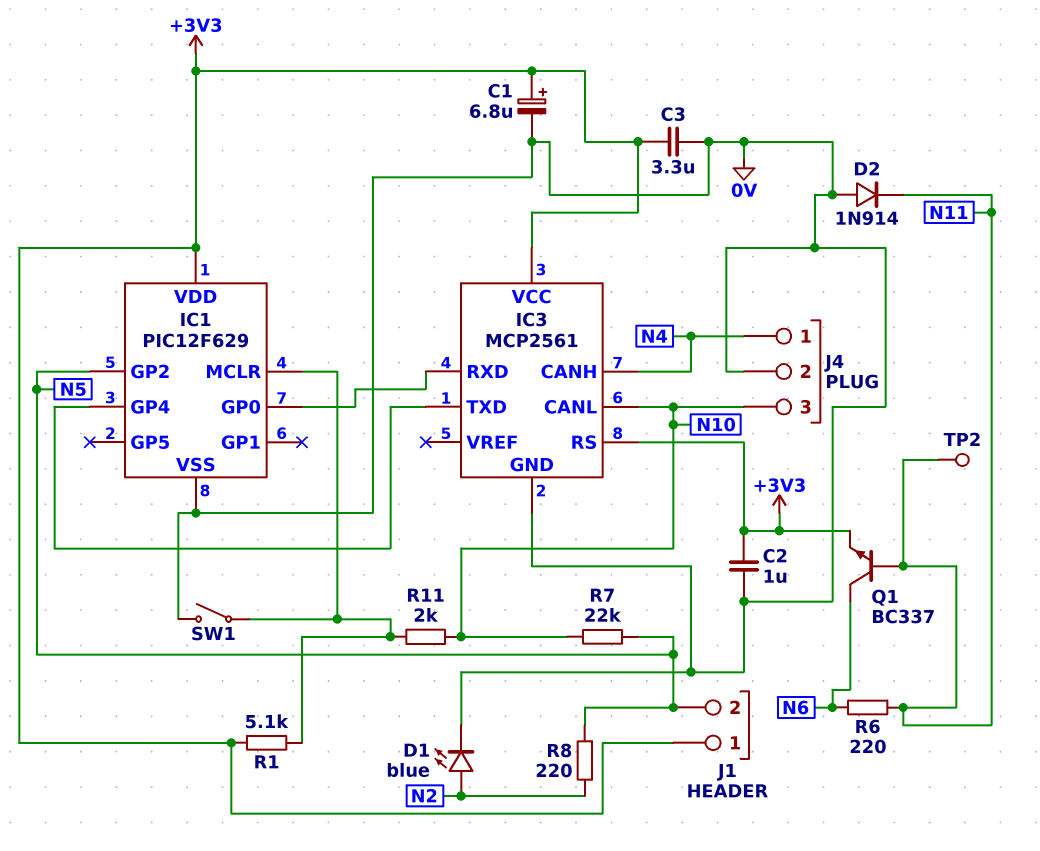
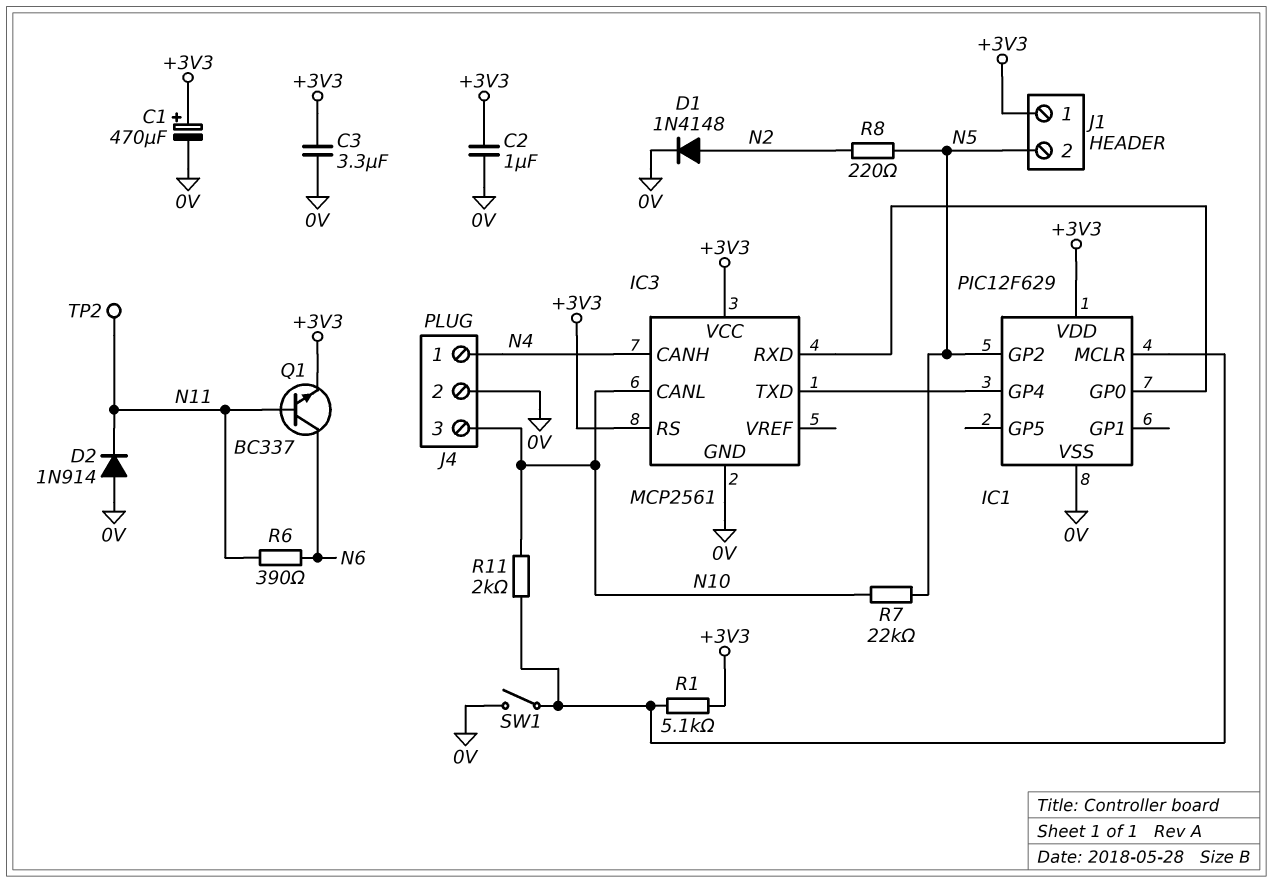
C1: 6.8uF (plus +3V3, minus 0V) -> 470uF (plus +3V3, minus 0V)
D1: LED blue (A N2, K 0V) -> diode 1N4148 (A N2, K 0V)
R6: 220 (N6, N11) -> 390 (N6, N11)

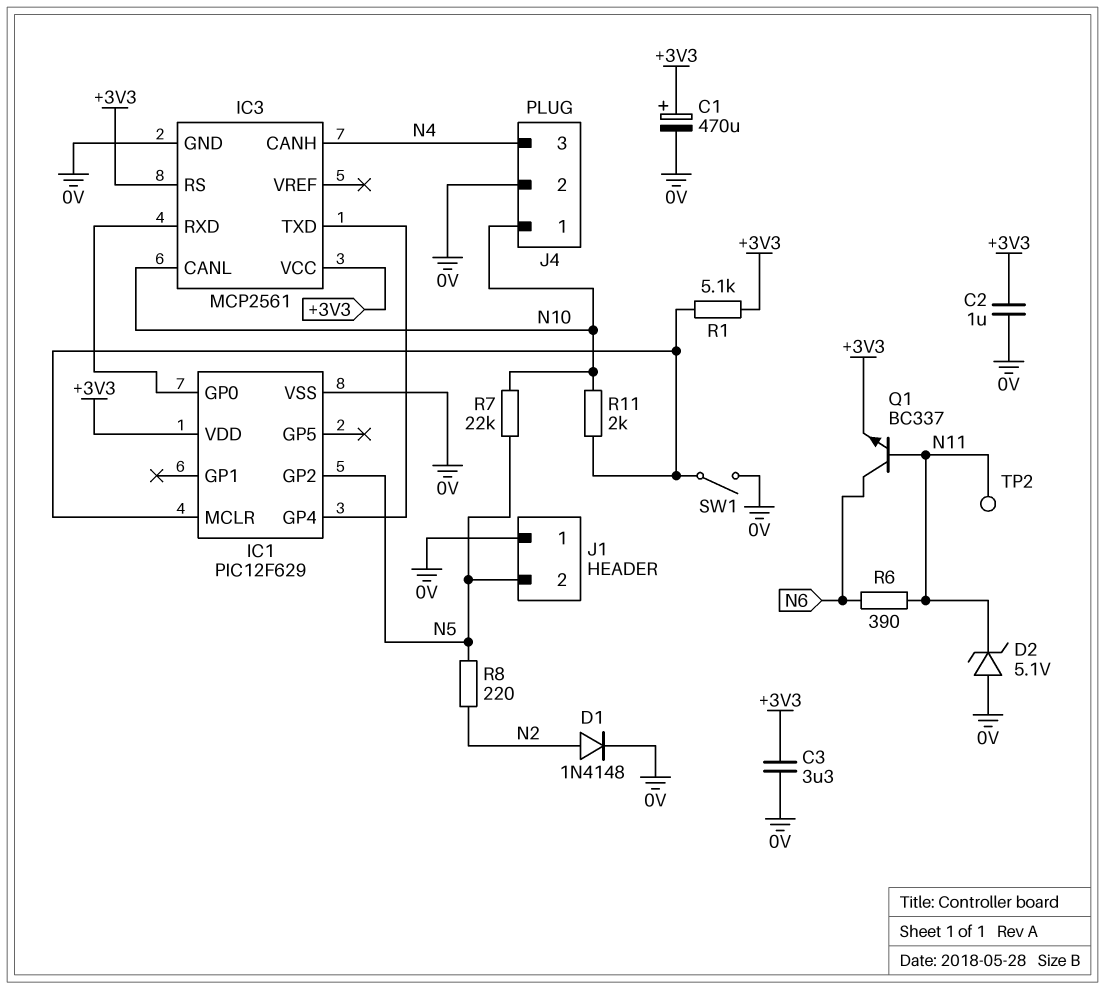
D2: diode 1N914 (A 0V, K N11) -> zener 5.1V (A 0V, K N11)
J1 pin 1: +3V3 -> 0V
J4 pin 1: N4 -> N10
J4 pin 3: N10 -> N4

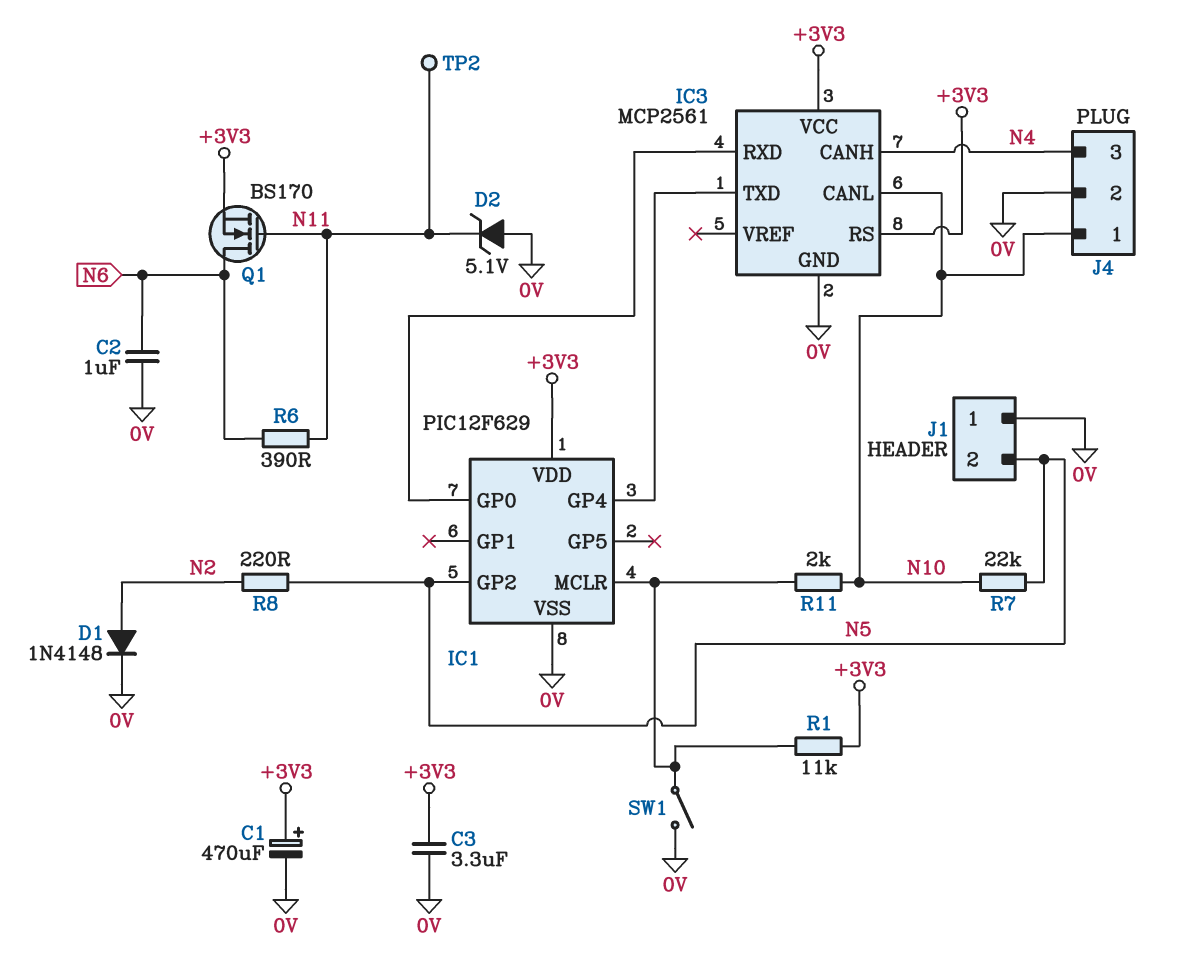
C2: 1uF (+3V3, 0V) -> 1uF (0V, N6)
Q1: NPN BC337 (B N11, C N6, E +3V3) -> NMOS BS170 (G N11, D N6, S +3V3)
R1: 5.1k (+3V3, IC1/MCLR) -> 11k (+3V3, IC1/MCLR)

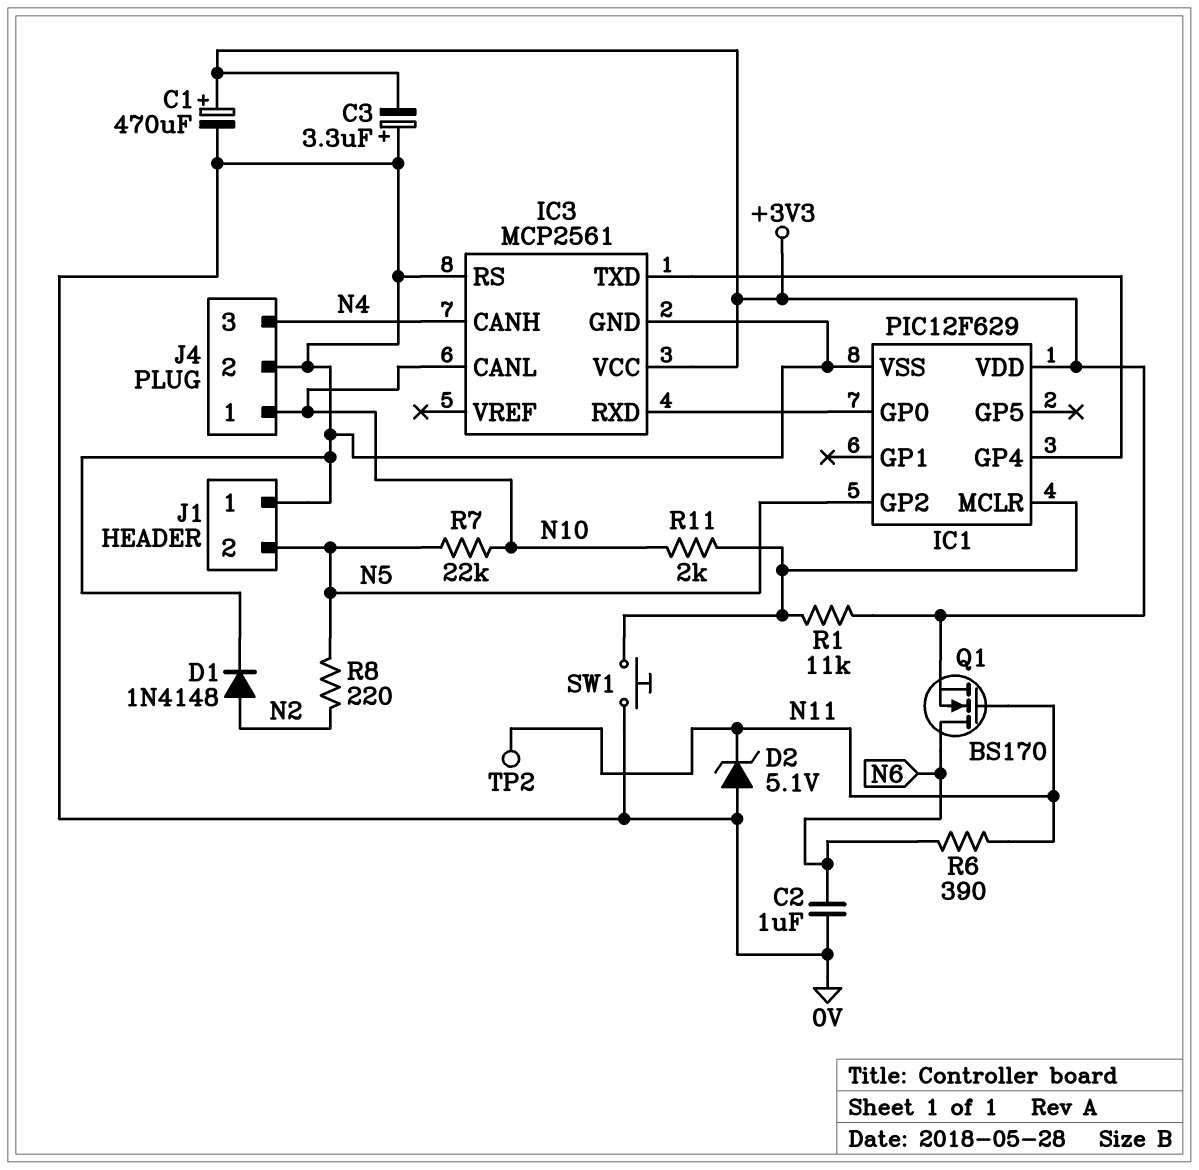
C3: 3.3uF (+3V3, 0V) -> 3.3uF (plus 0V, minus +3V3)
IC3 pin RS: +3V3 -> 0V
SW1: switch (0V, IC1/MCLR) -> button (0V, IC1/MCLR)

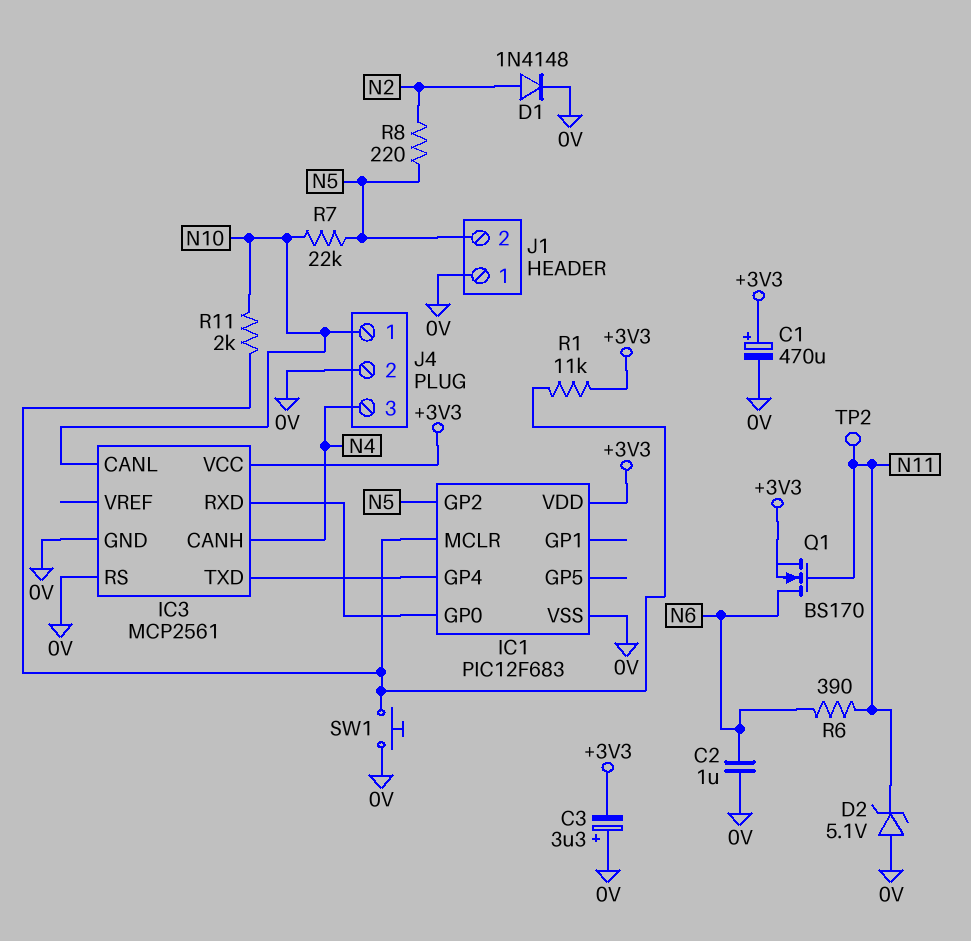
IC1: PIC12F629 -> PIC12F683

